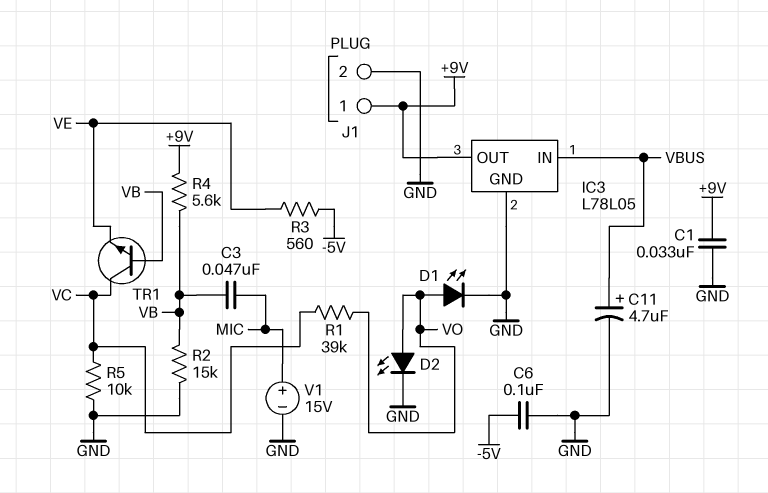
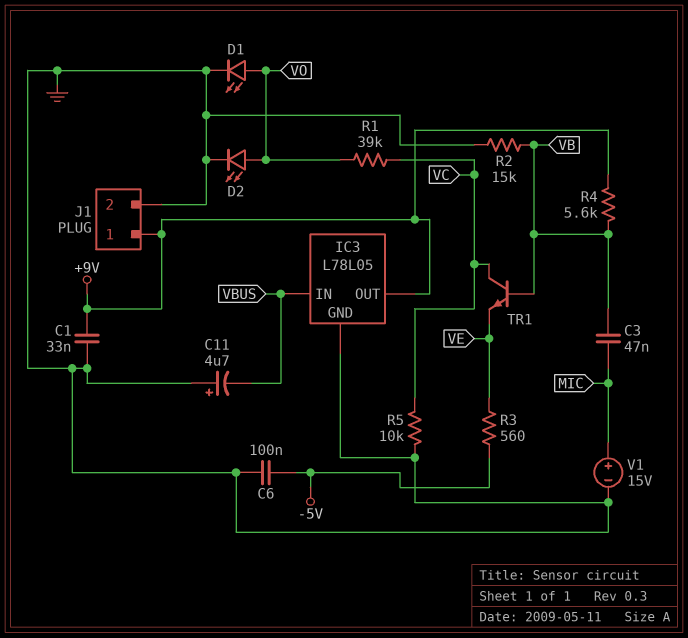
C11: 4.7uF (plus VBUS, minus GND) -> 4.7uF (plus GND, minus VBUS)

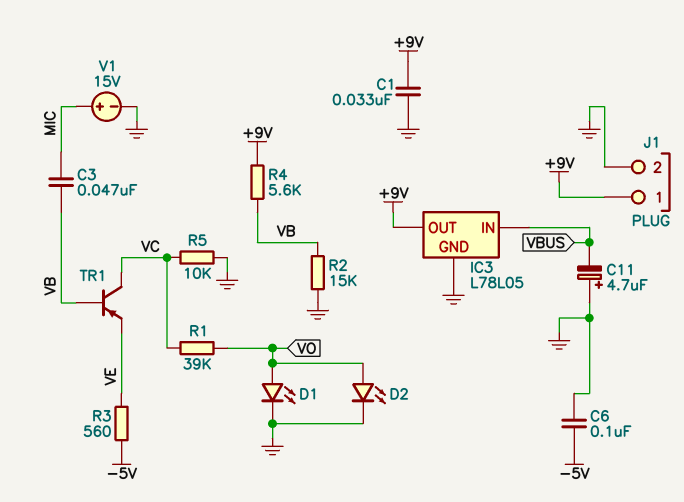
TR1: NPN (B VB, C VC, E VE) -> PNP (B VB, C VC, E VE)

